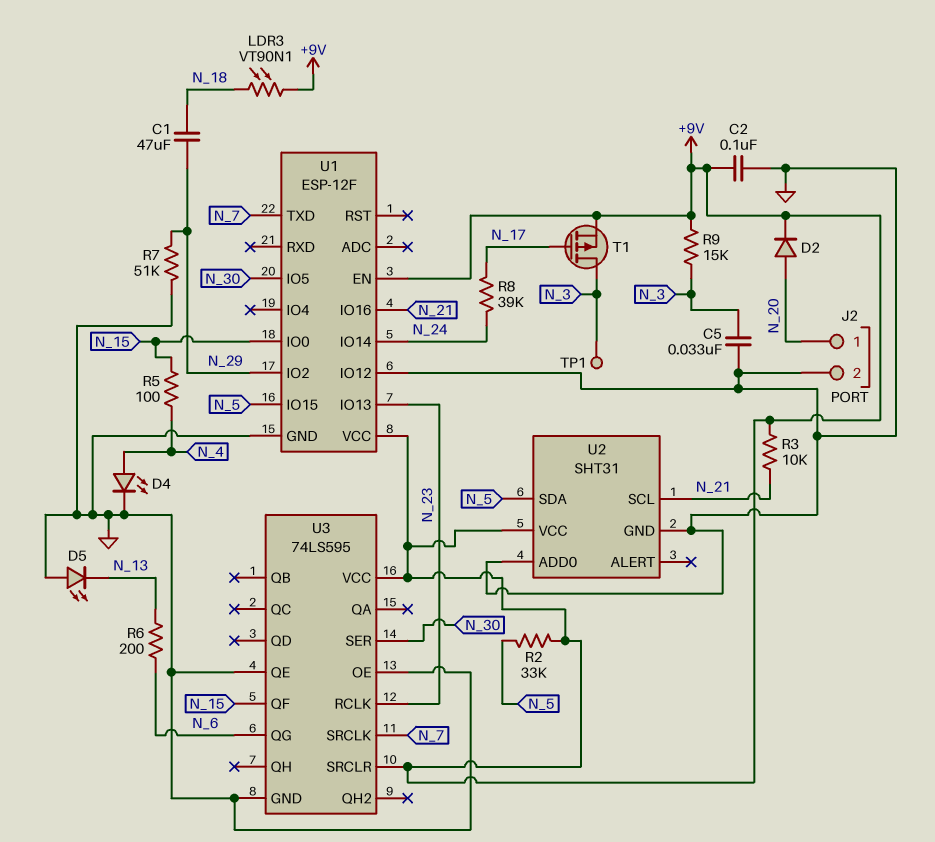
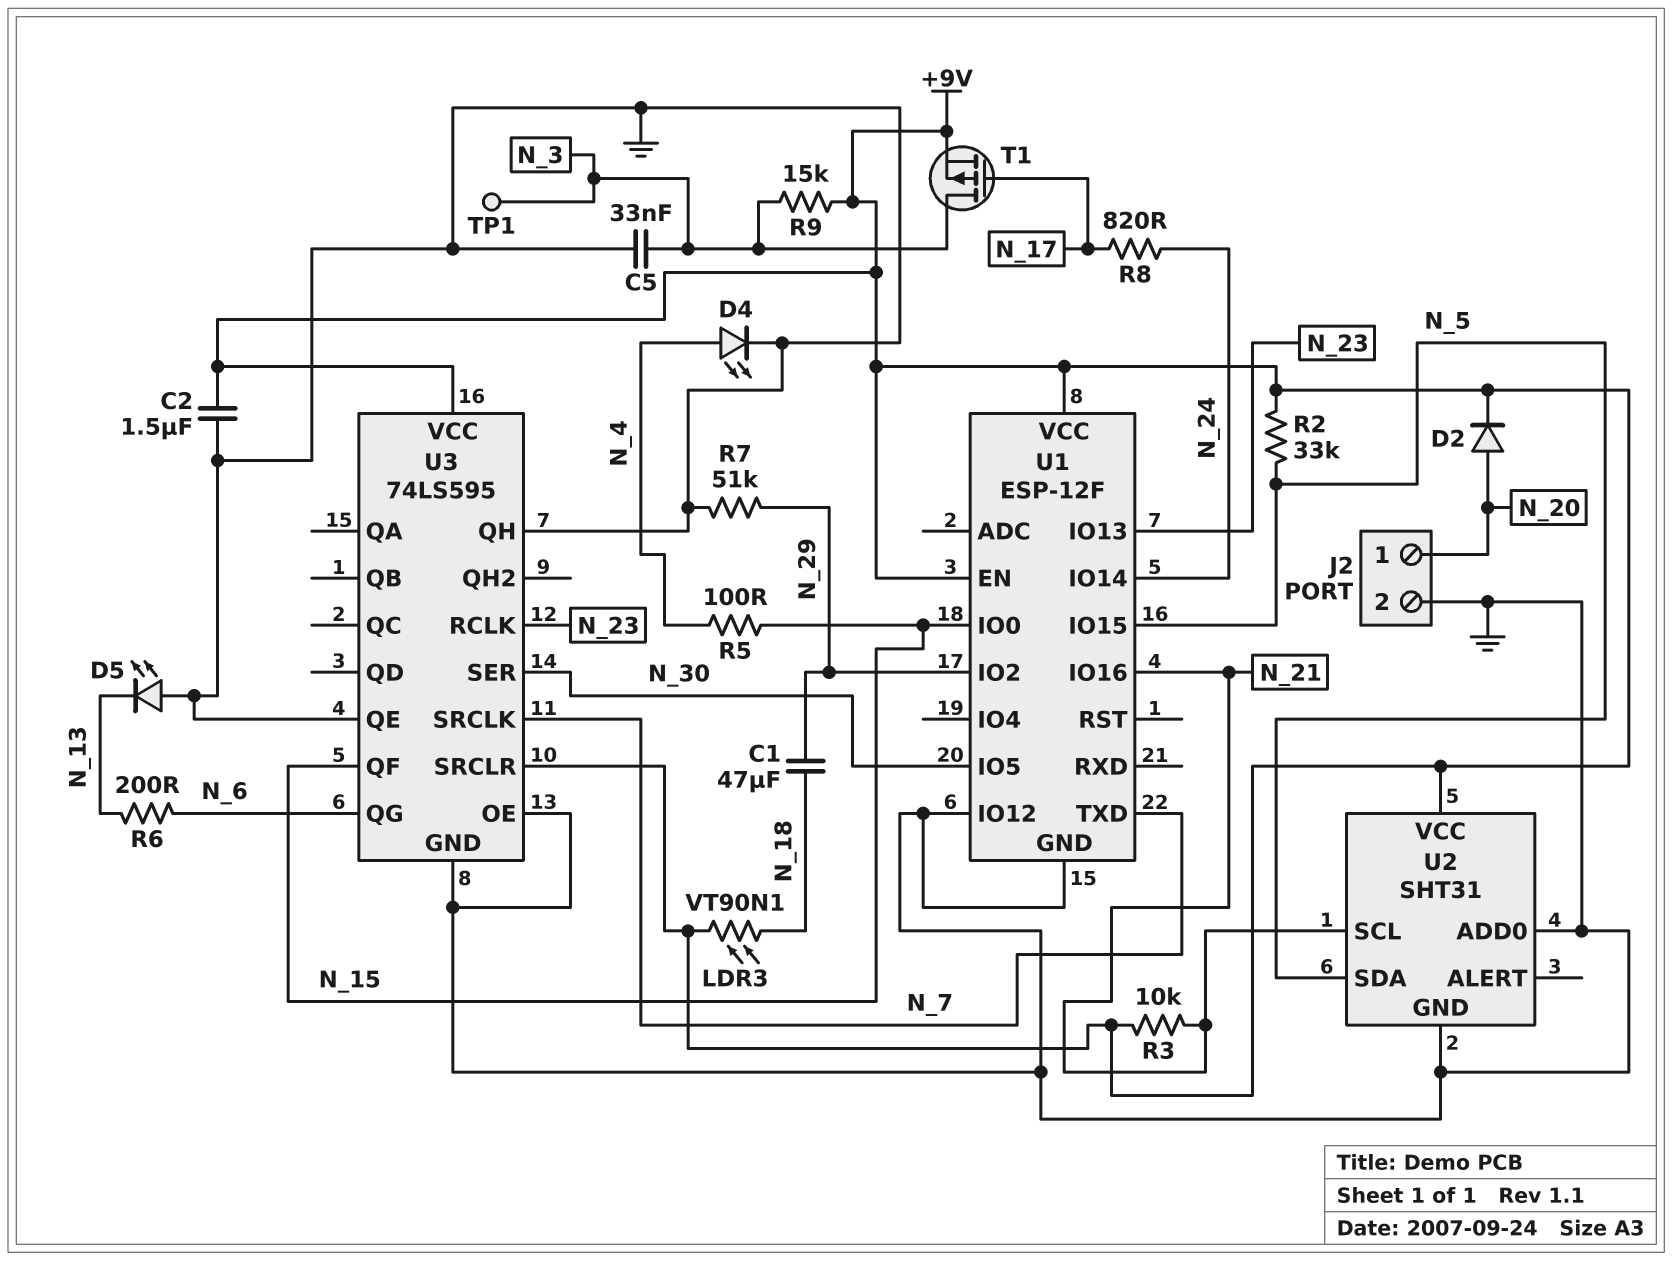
C2: 100nF (+9V, GND) -> 1.5uF (+9V, GND)
R8: 39k (N_17, N_24) -> 820 (N_17, N_24)
U3 pin QH: none -> GND

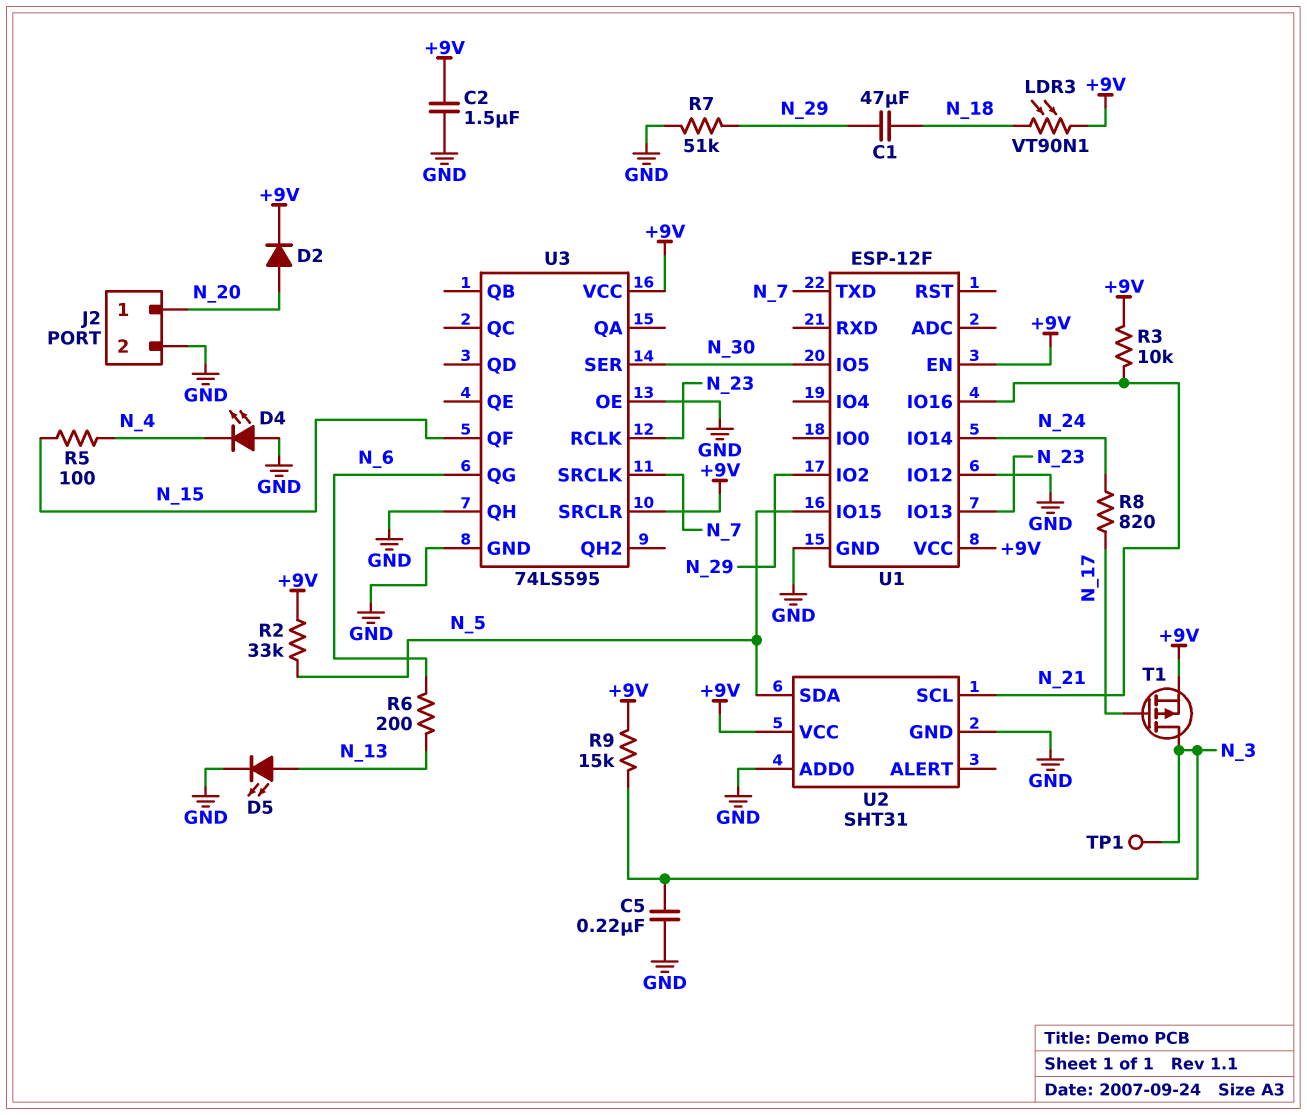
C5: 33nF (GND, N_3) -> 220nF (GND, N_3)
D4: LED (A N_4, K GND) -> LED (A GND, K N_4)
D5: LED (A GND, K N_13) -> LED (A N_13, K GND)
U1 pin IO0: N_15 -> none
U3 pin QE: GND -> none

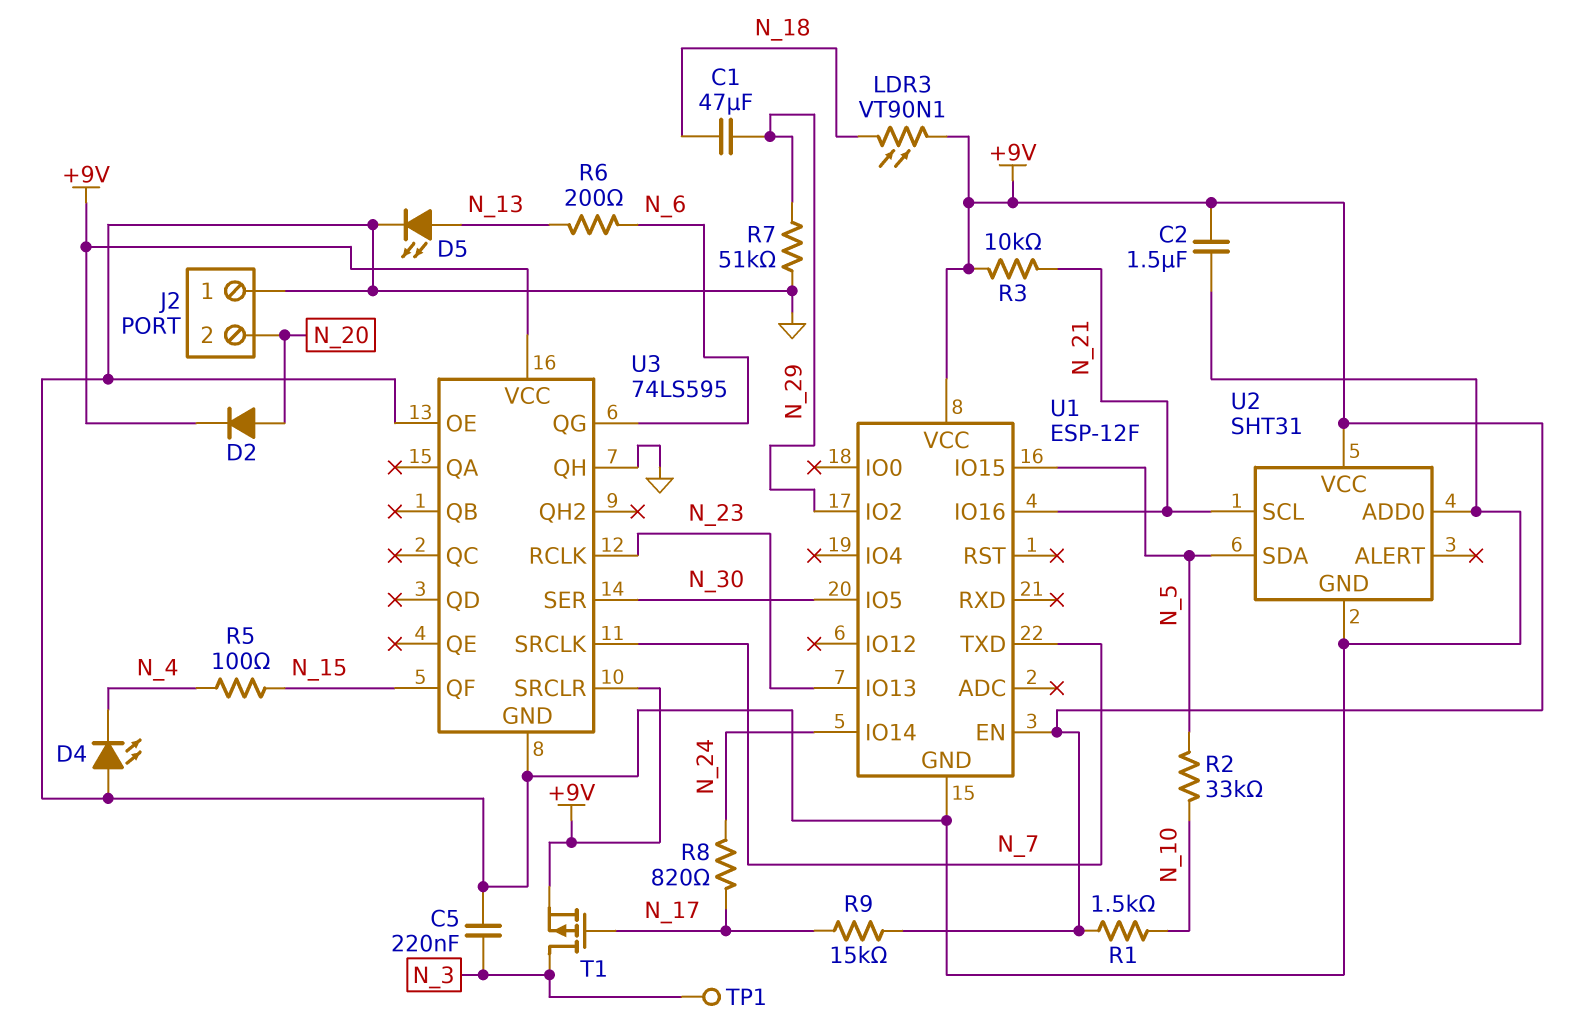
J2 pin 1: N_20 -> GND
J2 pin 2: GND -> N_20
R1: none -> 1.5k (+9V, N_10)
R2: 33k (+9V, N_5) -> 33k (N_5, N_10)
R9: 15k (+9V, N_3) -> 15k (+9V, N_17)
U1 pin IO12: GND -> none

